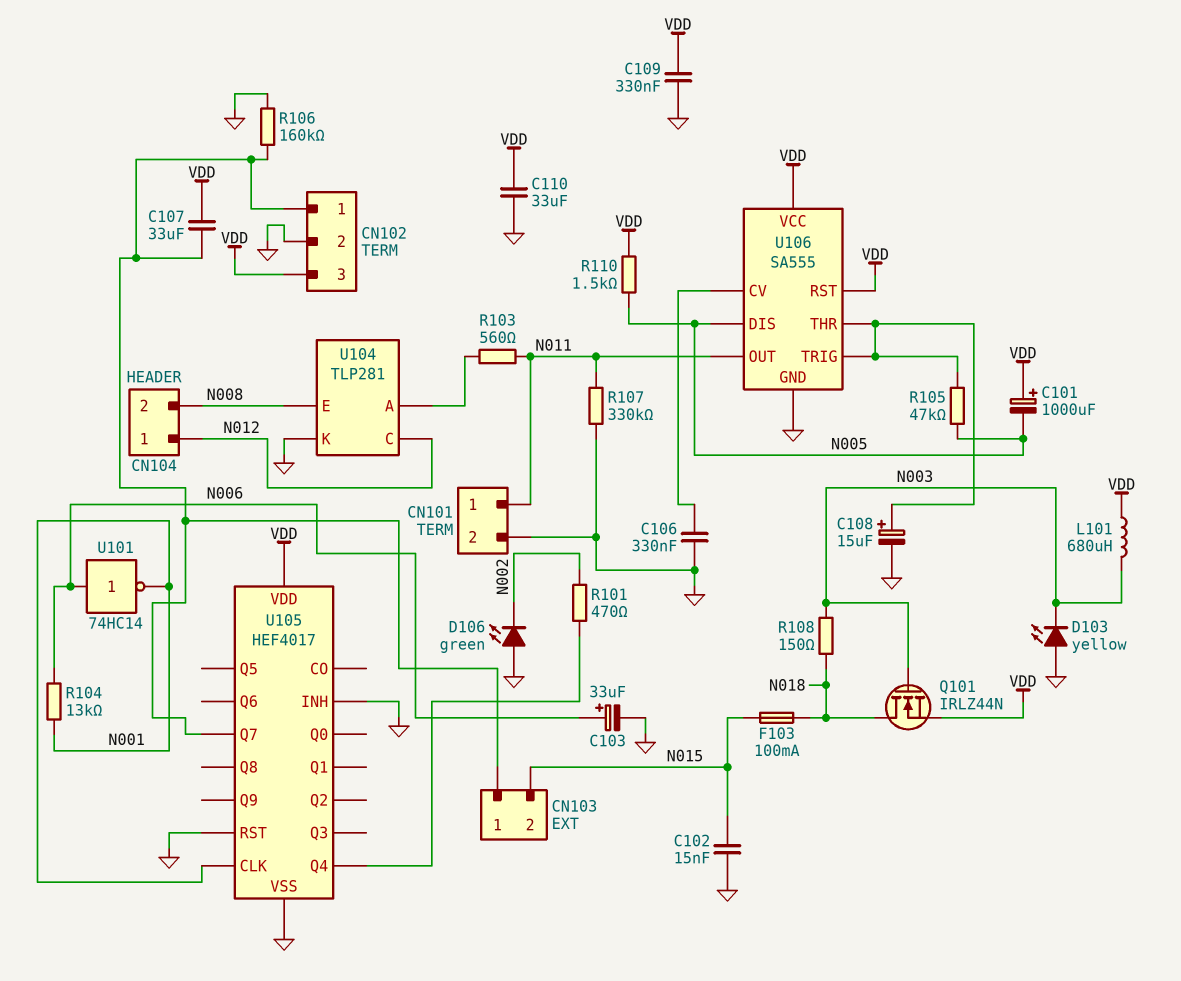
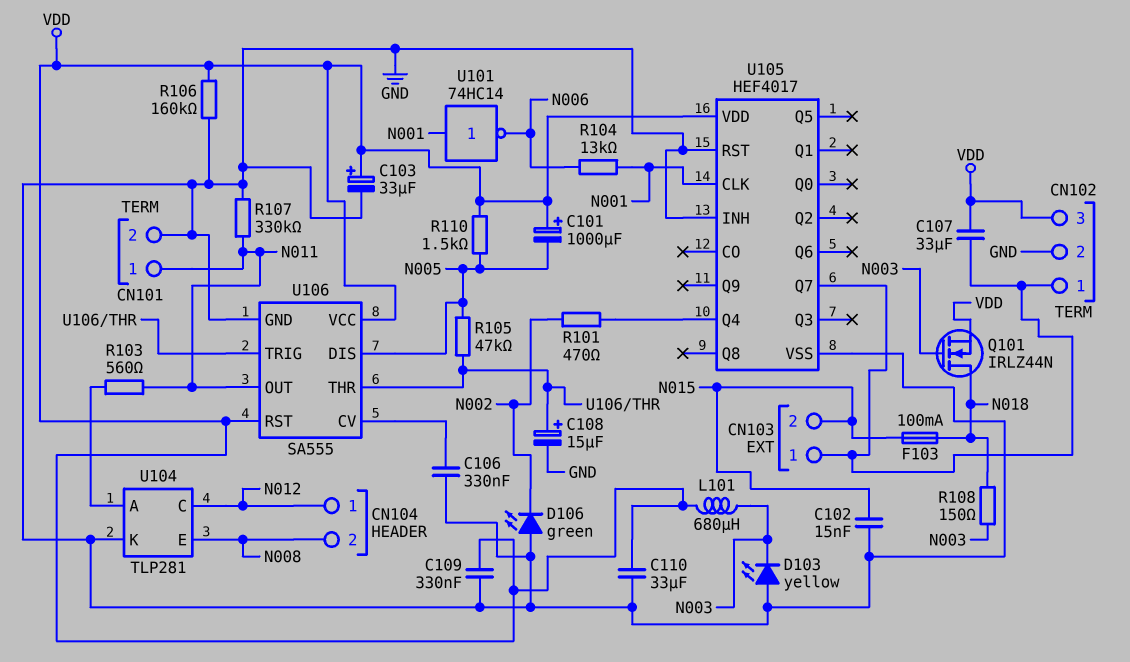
C103: 33uF (plus N006, minus GND) -> 33uF (plus VDD, minus GND)
R106: 160k (CN102/1, GND) -> 160k (GND, VDD)
U101: NOT 74HC14 (in N006, out N001) -> NOT 74HC14 (in N001, out N006)

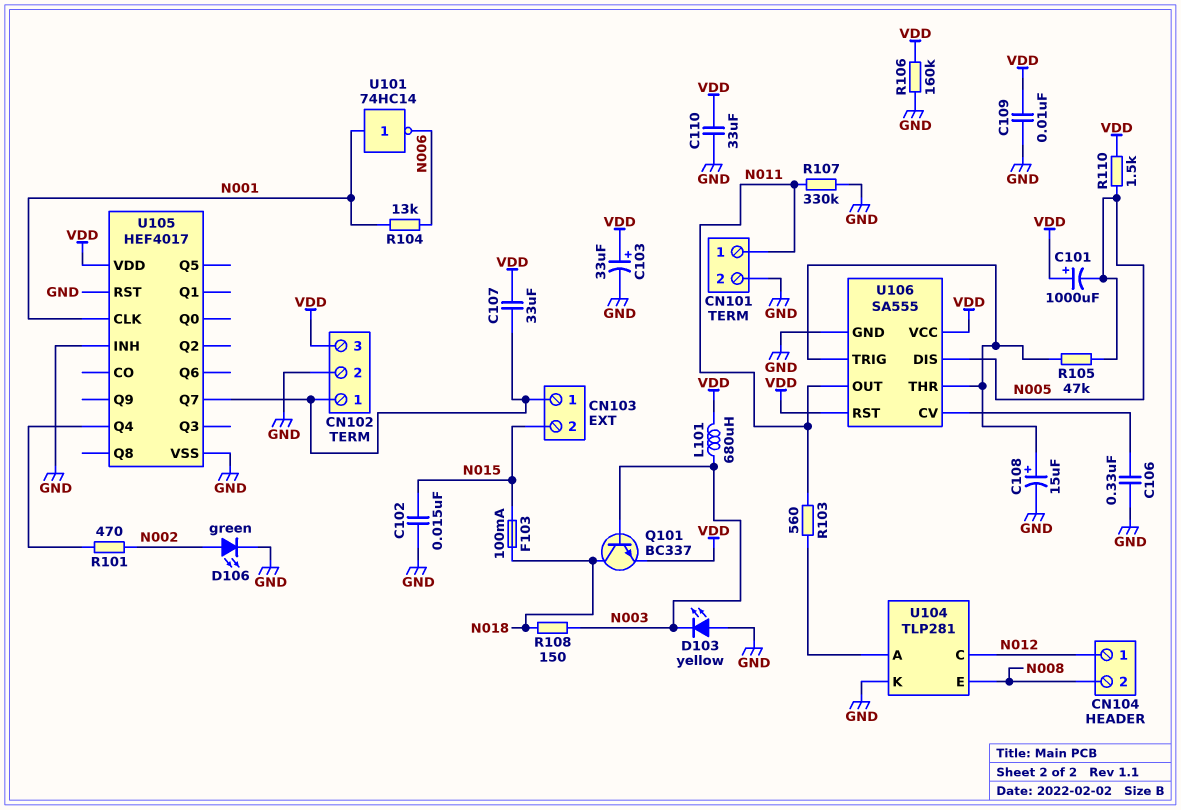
C109: 330nF (GND, VDD) -> 10nF (GND, VDD)
D106: LED green (A GND, K N002) -> LED green (A N002, K GND)
Q101: NMOS IRLZ44N (G N003, D N018, S VDD) -> NPN BC337 (B N003, C N018, E VDD)

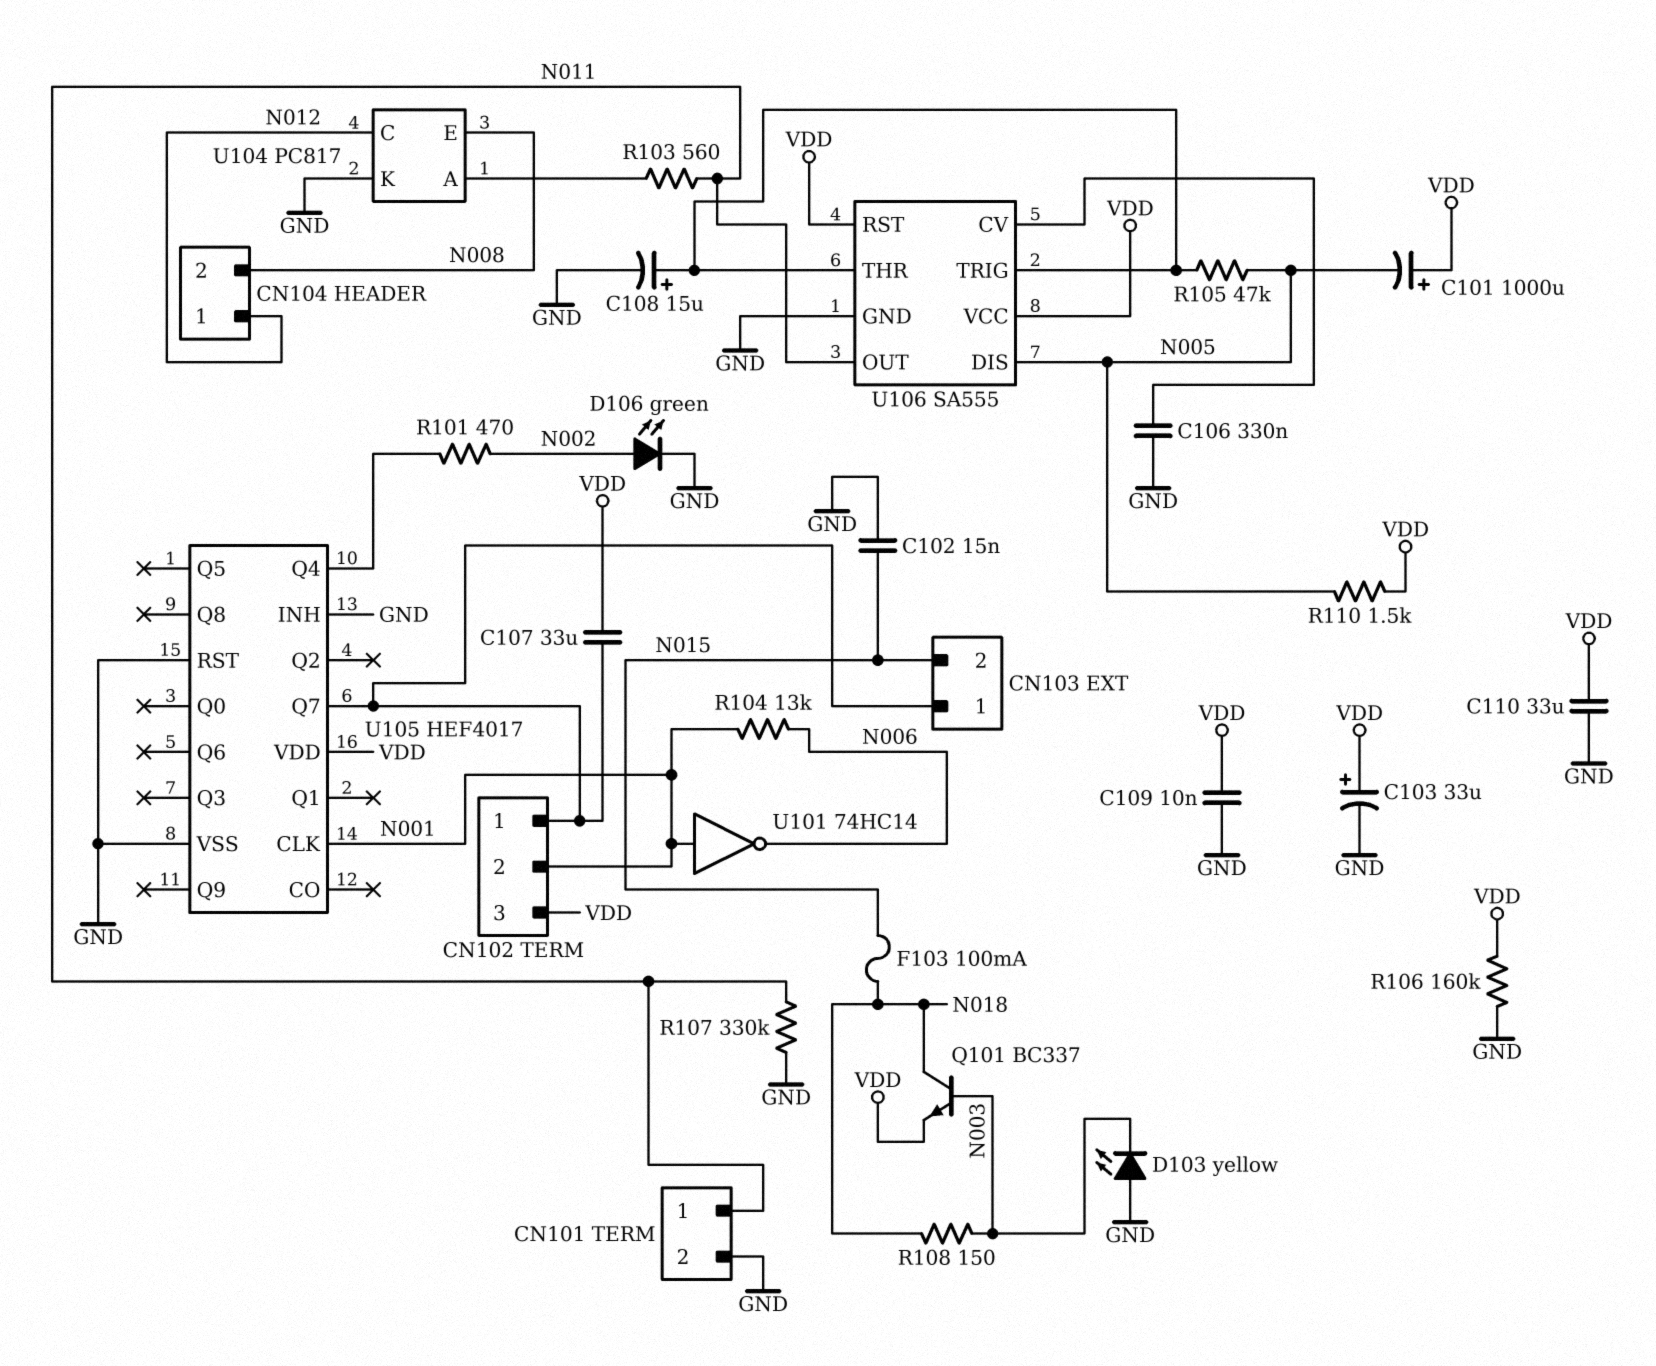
CN102 pin 2: GND -> N001
L101: 680uH (N003, VDD) -> none
U104: TLP281 -> PC817

